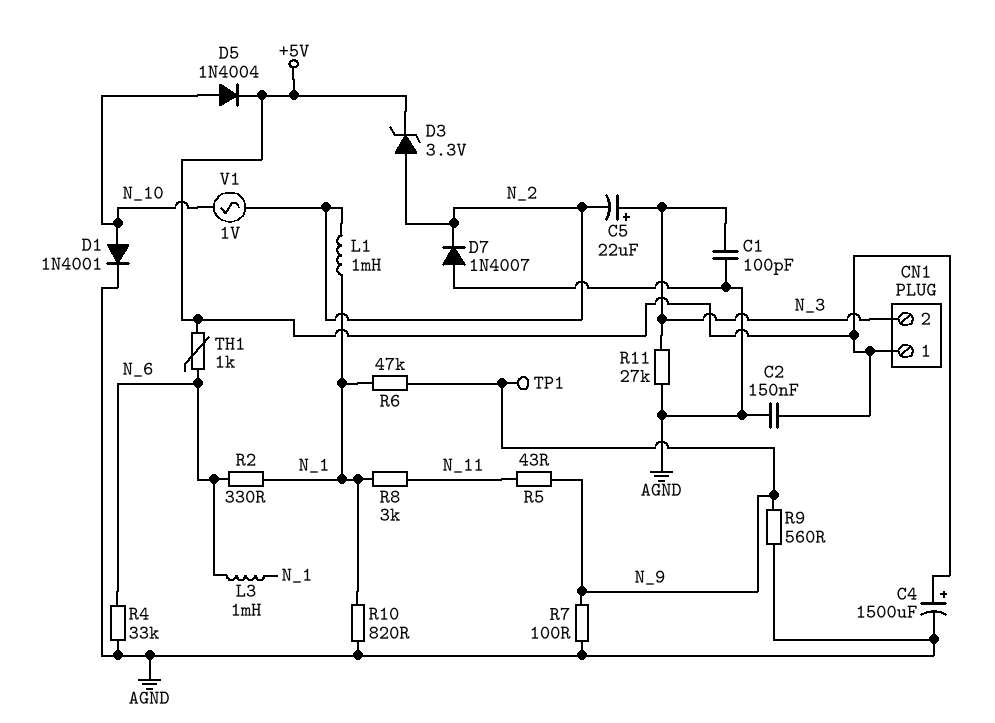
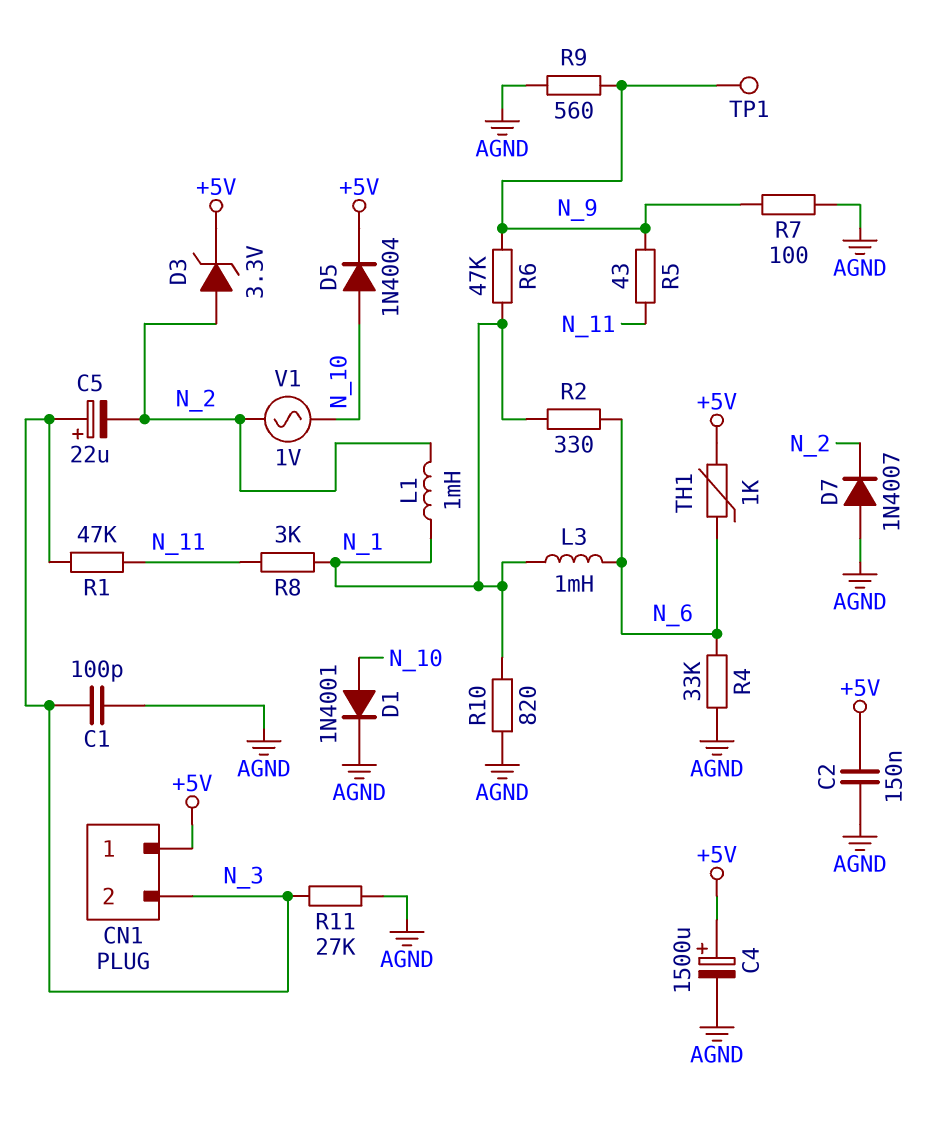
R1: none -> 47k (N_3, N_11)

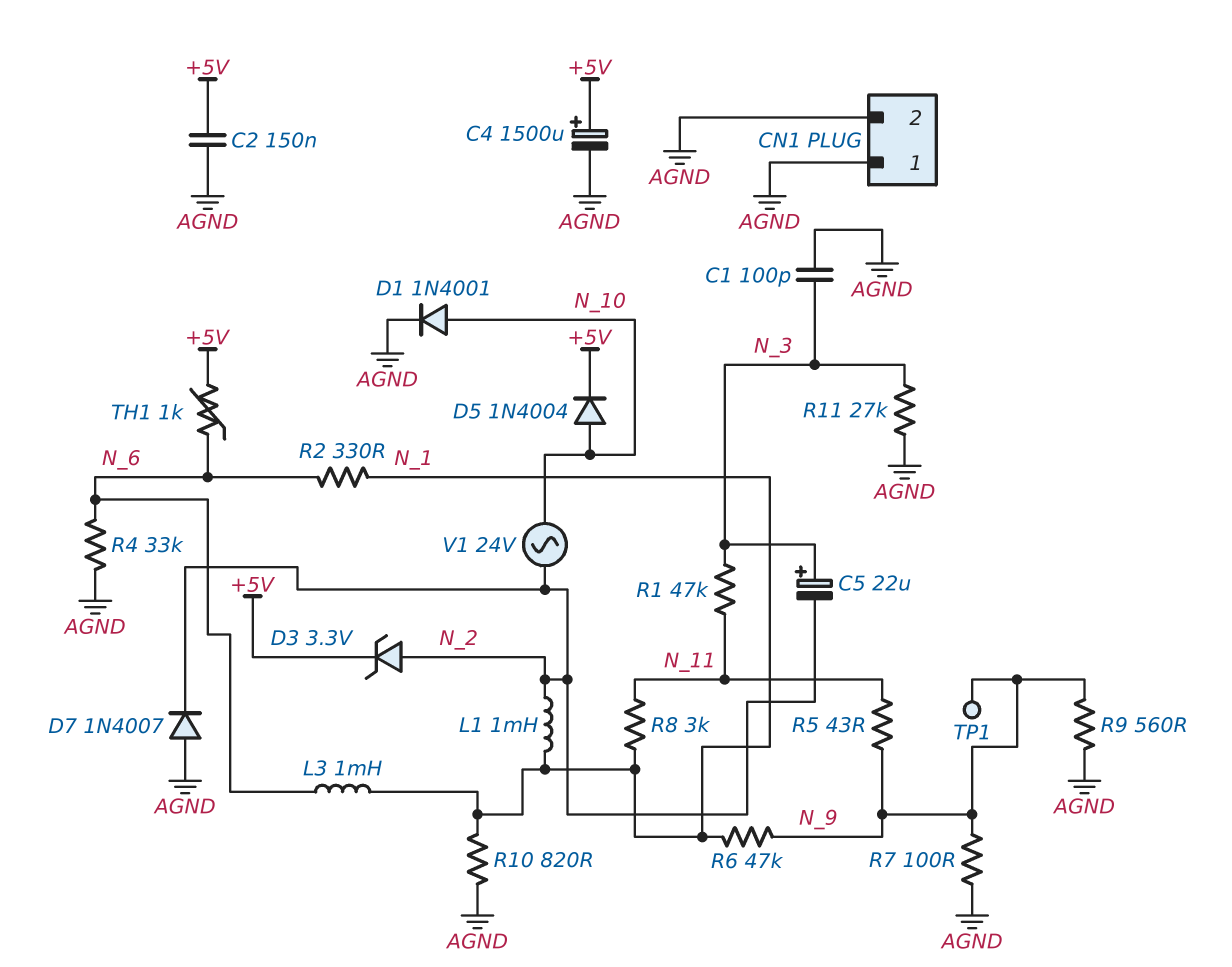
CN1 pin 1: +5V -> AGND
CN1 pin 2: N_3 -> AGND
V1: AC 1V (N_2, N_10) -> AC 24V (N_2, N_10)

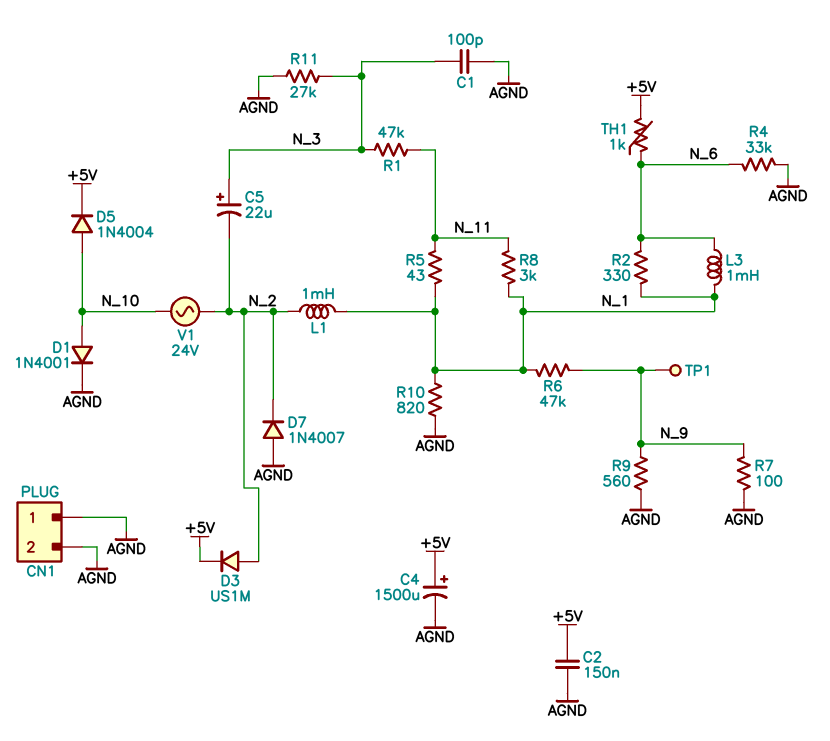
D3: zener 3.3V (A N_2, K +5V) -> diode US1M (A N_2, K +5V)
R5: 43 (N_9, N_11) -> 43 (N_1, N_11)

